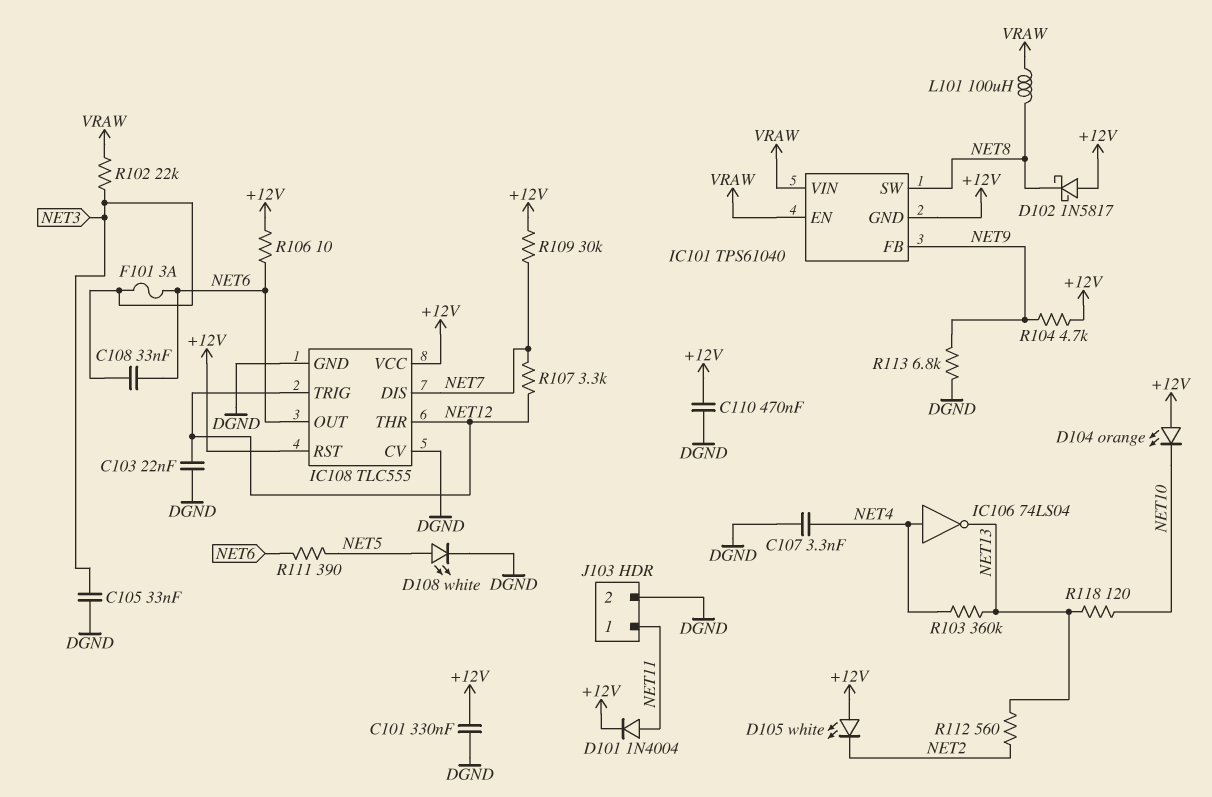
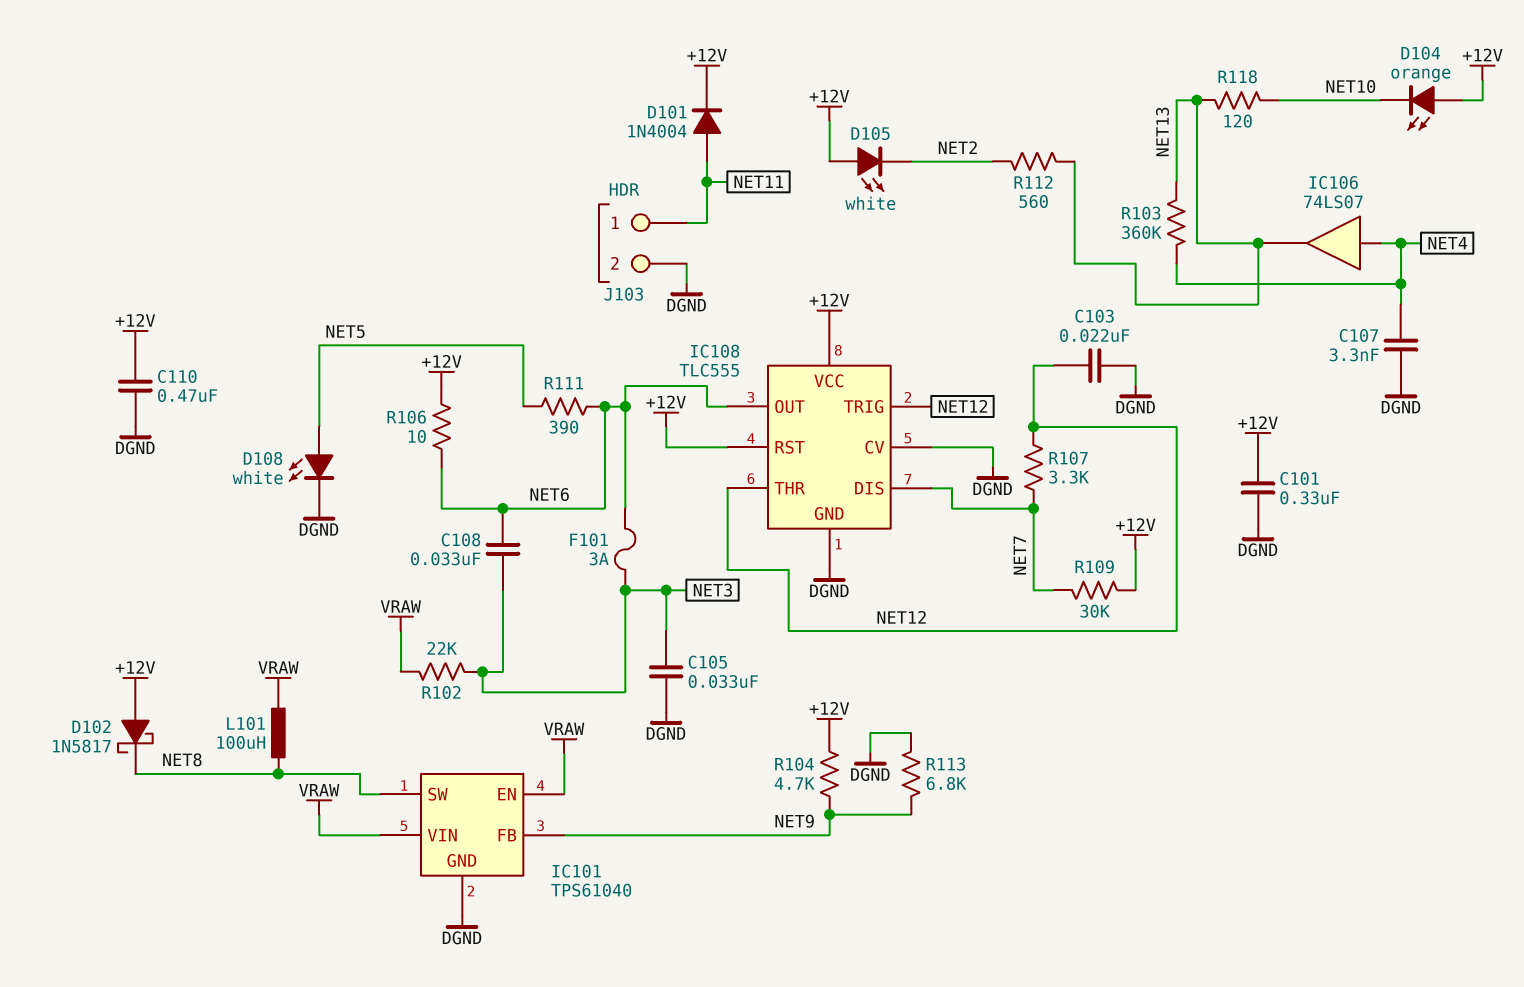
IC101 pin GND: +12V -> DGND
IC106: NOT 74LS04 (in NET4, out NET13) -> buffer 74LS07 (in NET4, out NET13)

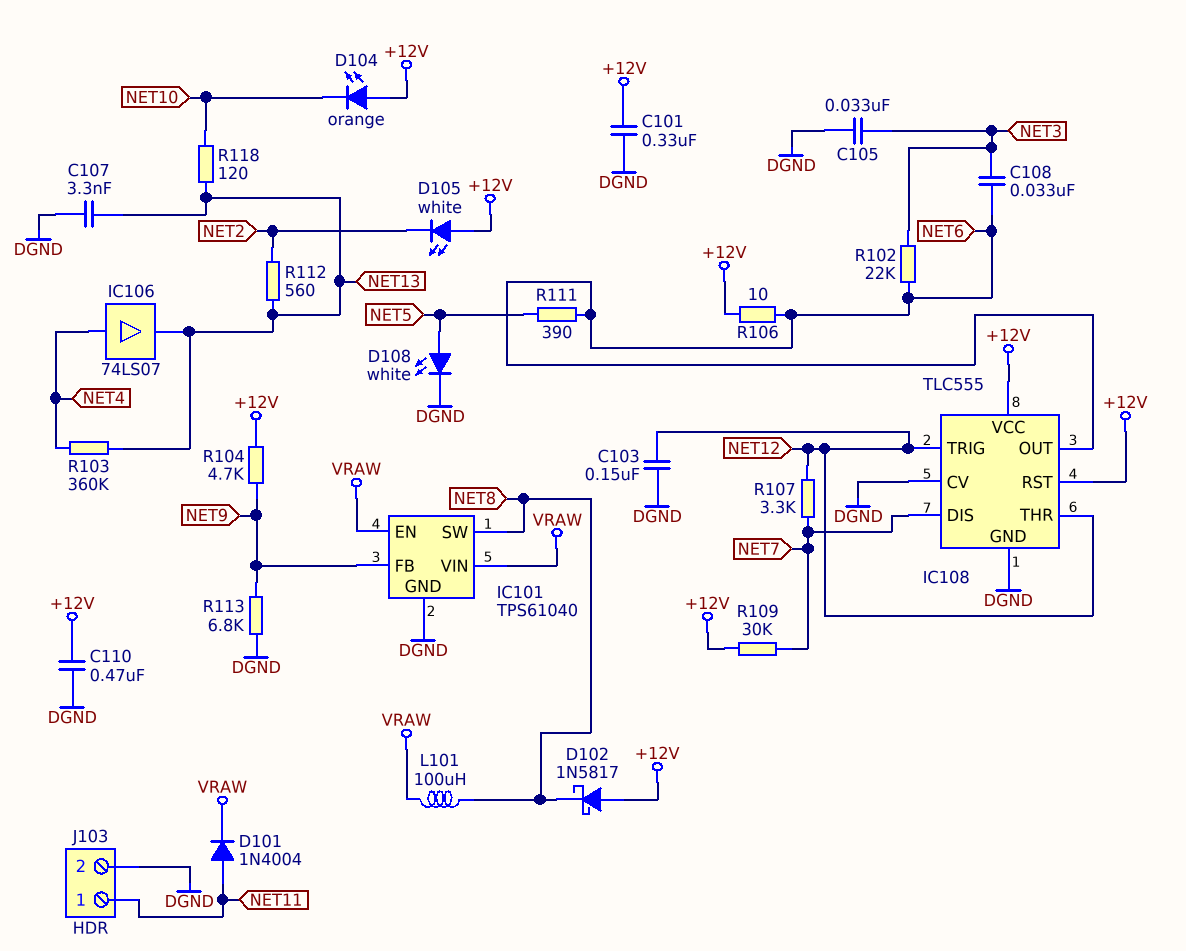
C103: 22nF (DGND, NET12) -> 150nF (DGND, NET12)
C107: 3.3nF (DGND, NET4) -> 3.3nF (DGND, NET13)
D101: diode 1N4004 (A NET11, K +12V) -> diode 1N4004 (A NET11, K VRAW)
F101: 3A (NET3, NET6) -> none
R102: 22k (NET3, VRAW) -> 22k (NET3, NET6)

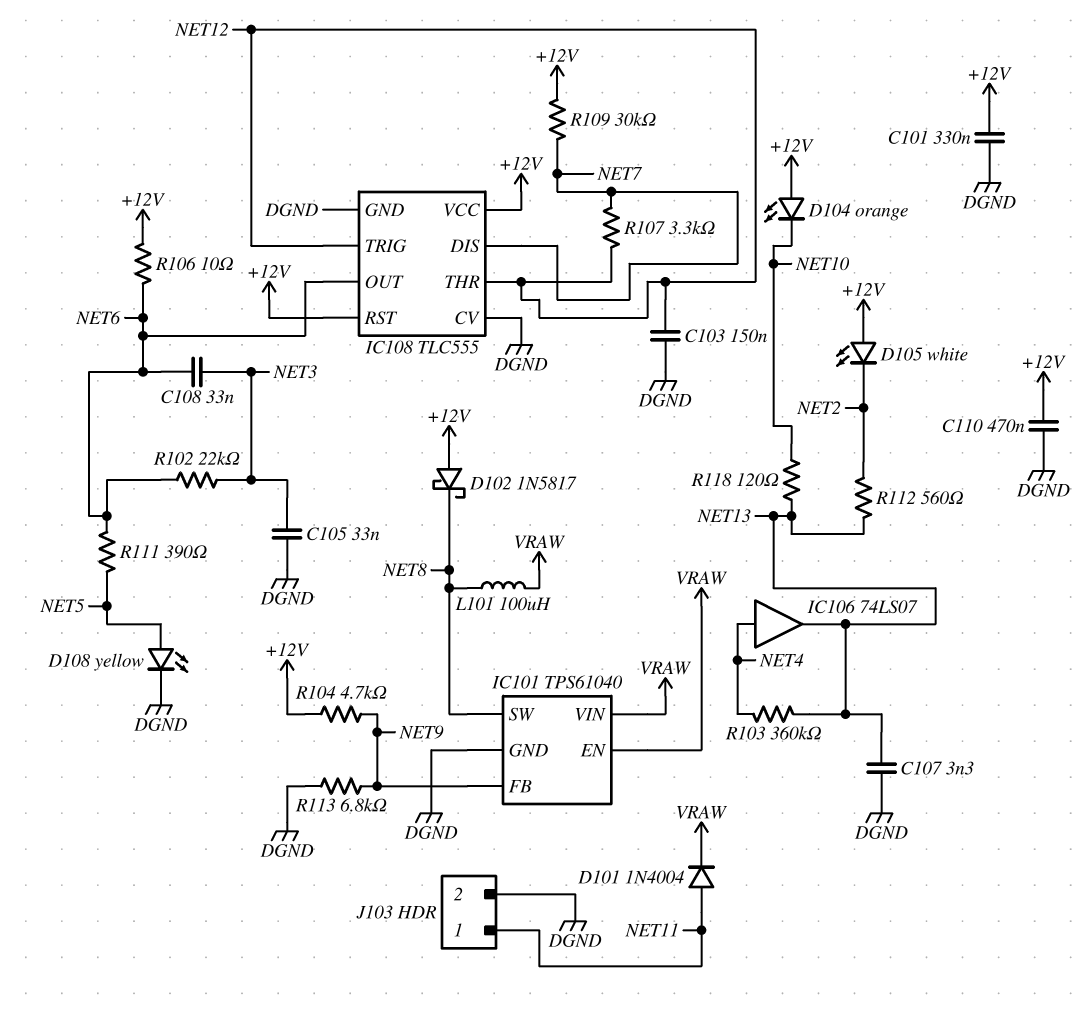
D108: LED white (A NET5, K DGND) -> LED yellow (A NET5, K DGND)

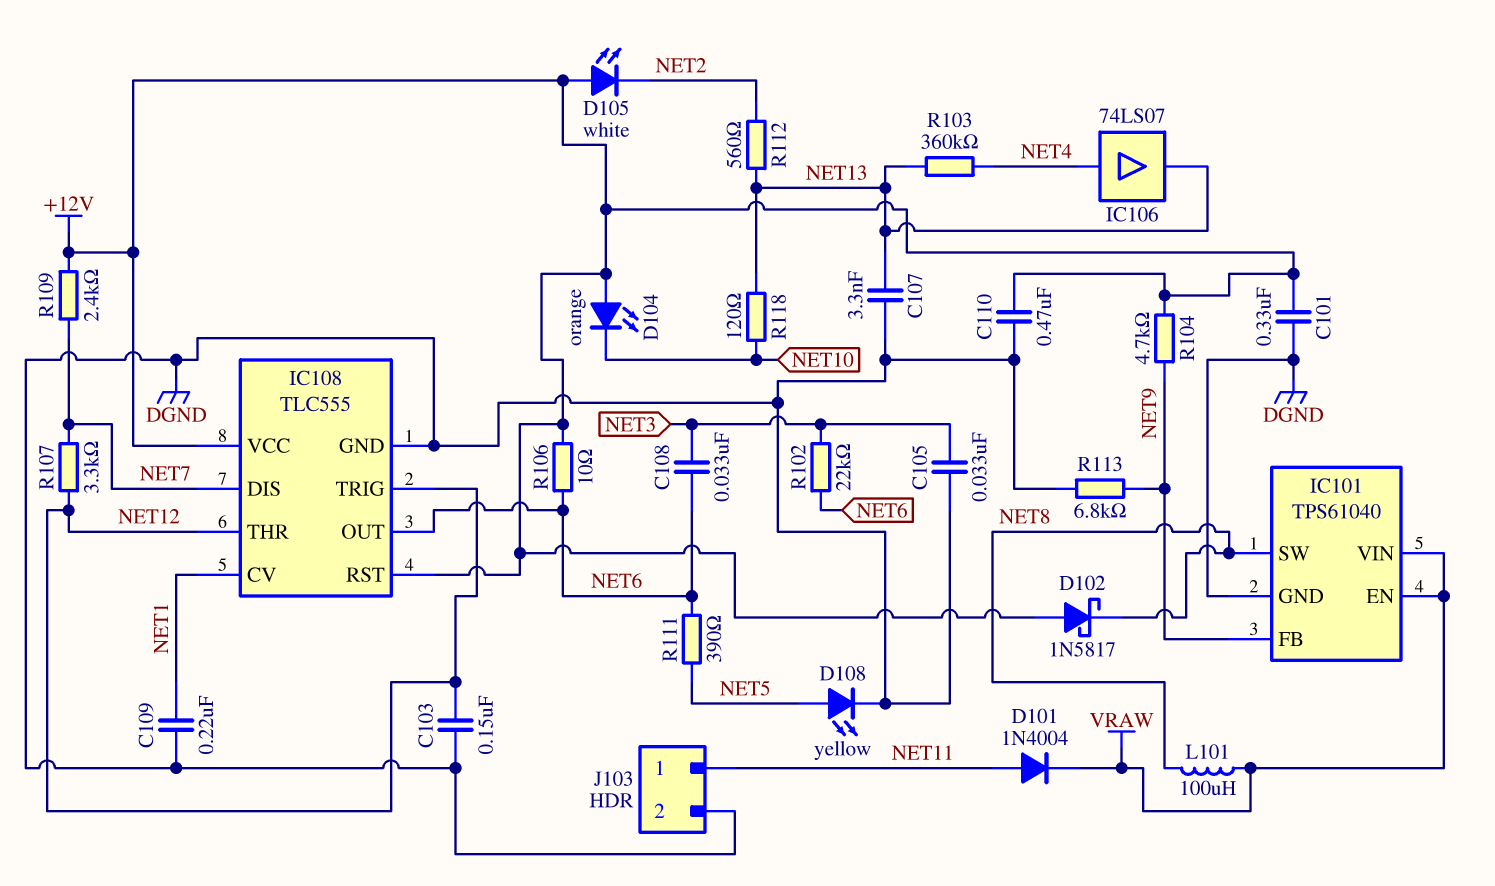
C109: none -> 220nF (DGND, NET1)
IC108 pin CV: DGND -> NET1
R109: 30k (+12V, NET7) -> 2.4k (+12V, NET7)

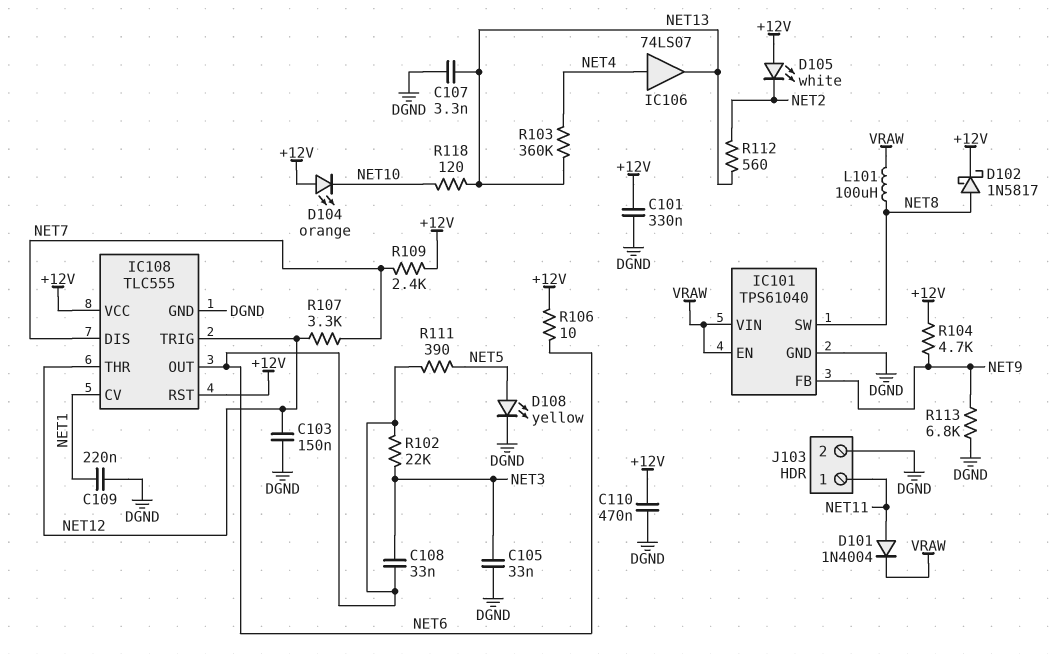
D102: schottky 1N5817 (A +12V, K NET8) -> schottky 1N5817 (A NET8, K +12V)

